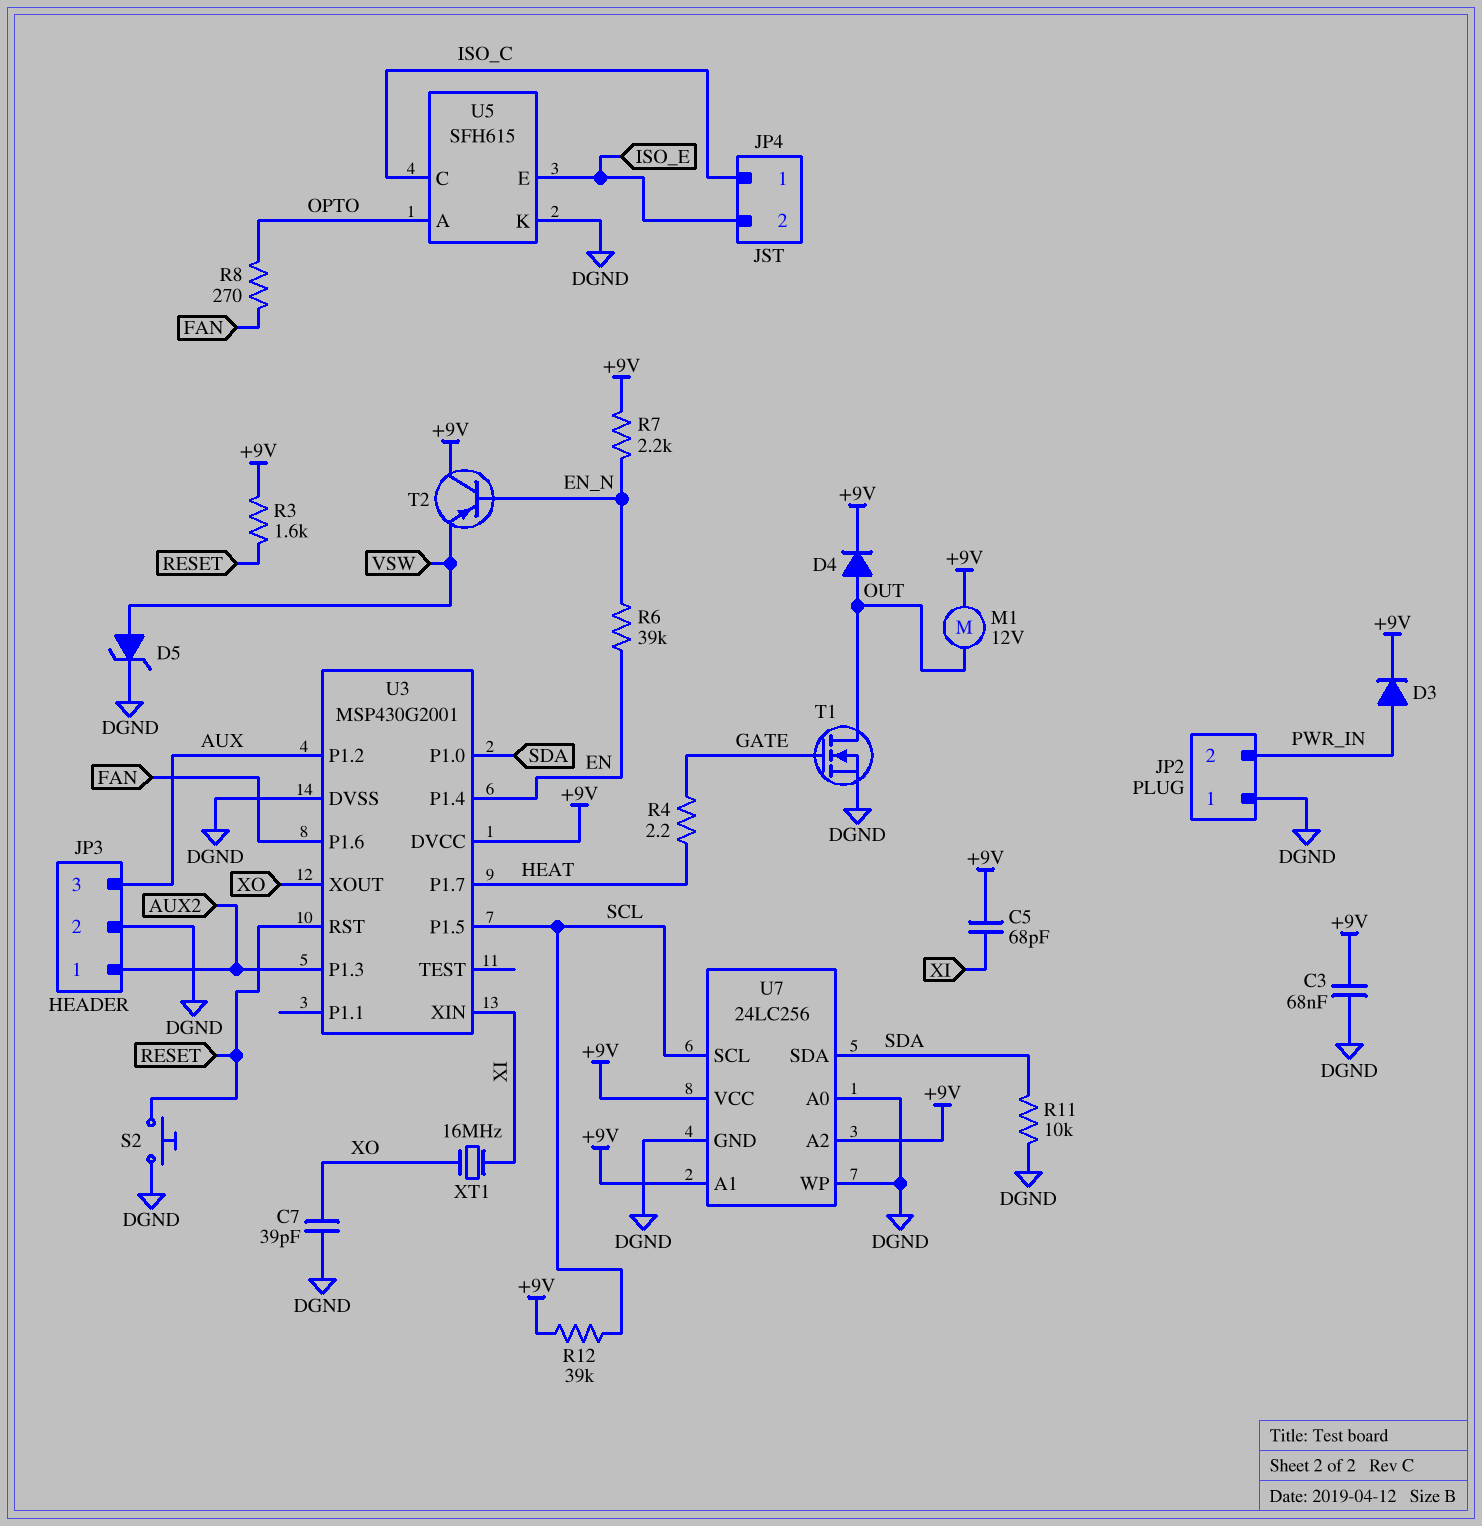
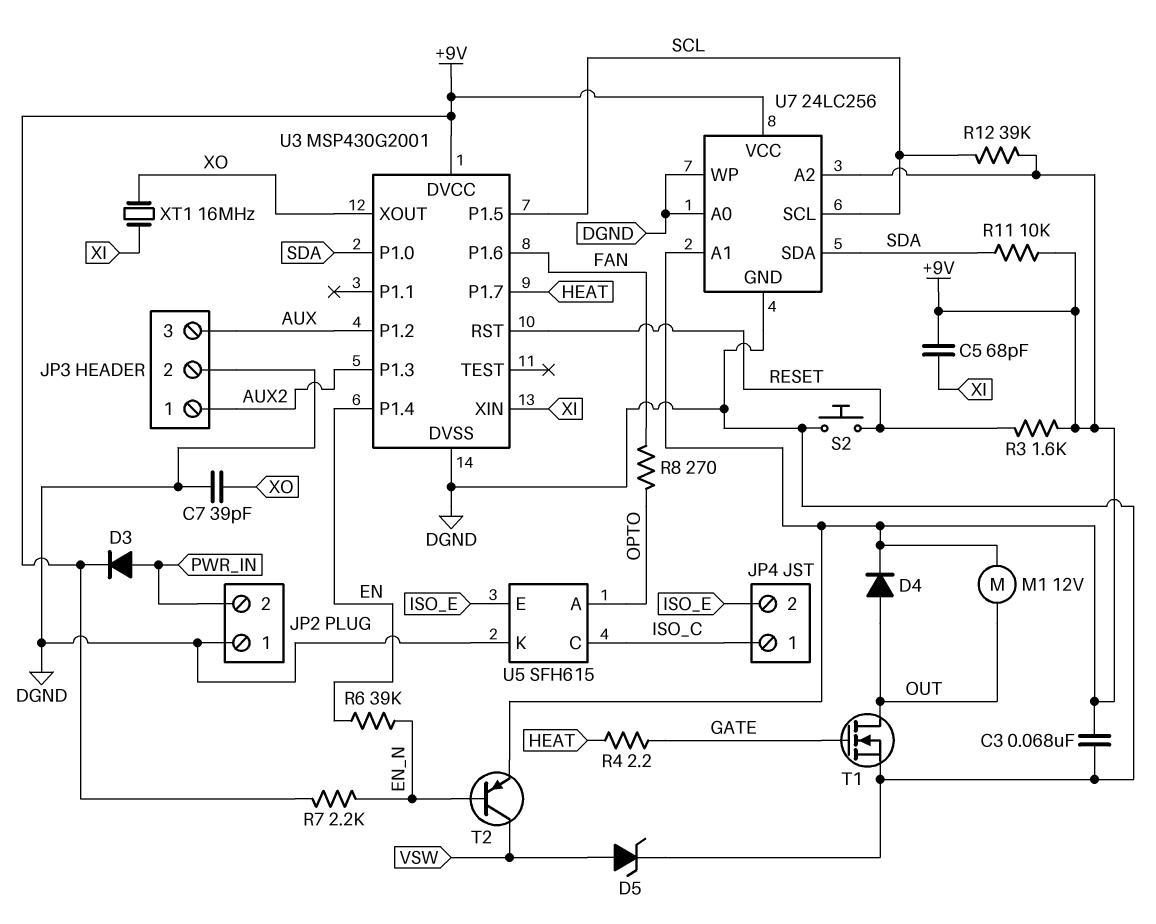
R11: 10k (DGND, SDA) -> 10k (+9V, SDA)
T2: PNP (B EN_N, C +9V, E VSW) -> PNP (B EN_N, C VSW, E +9V)

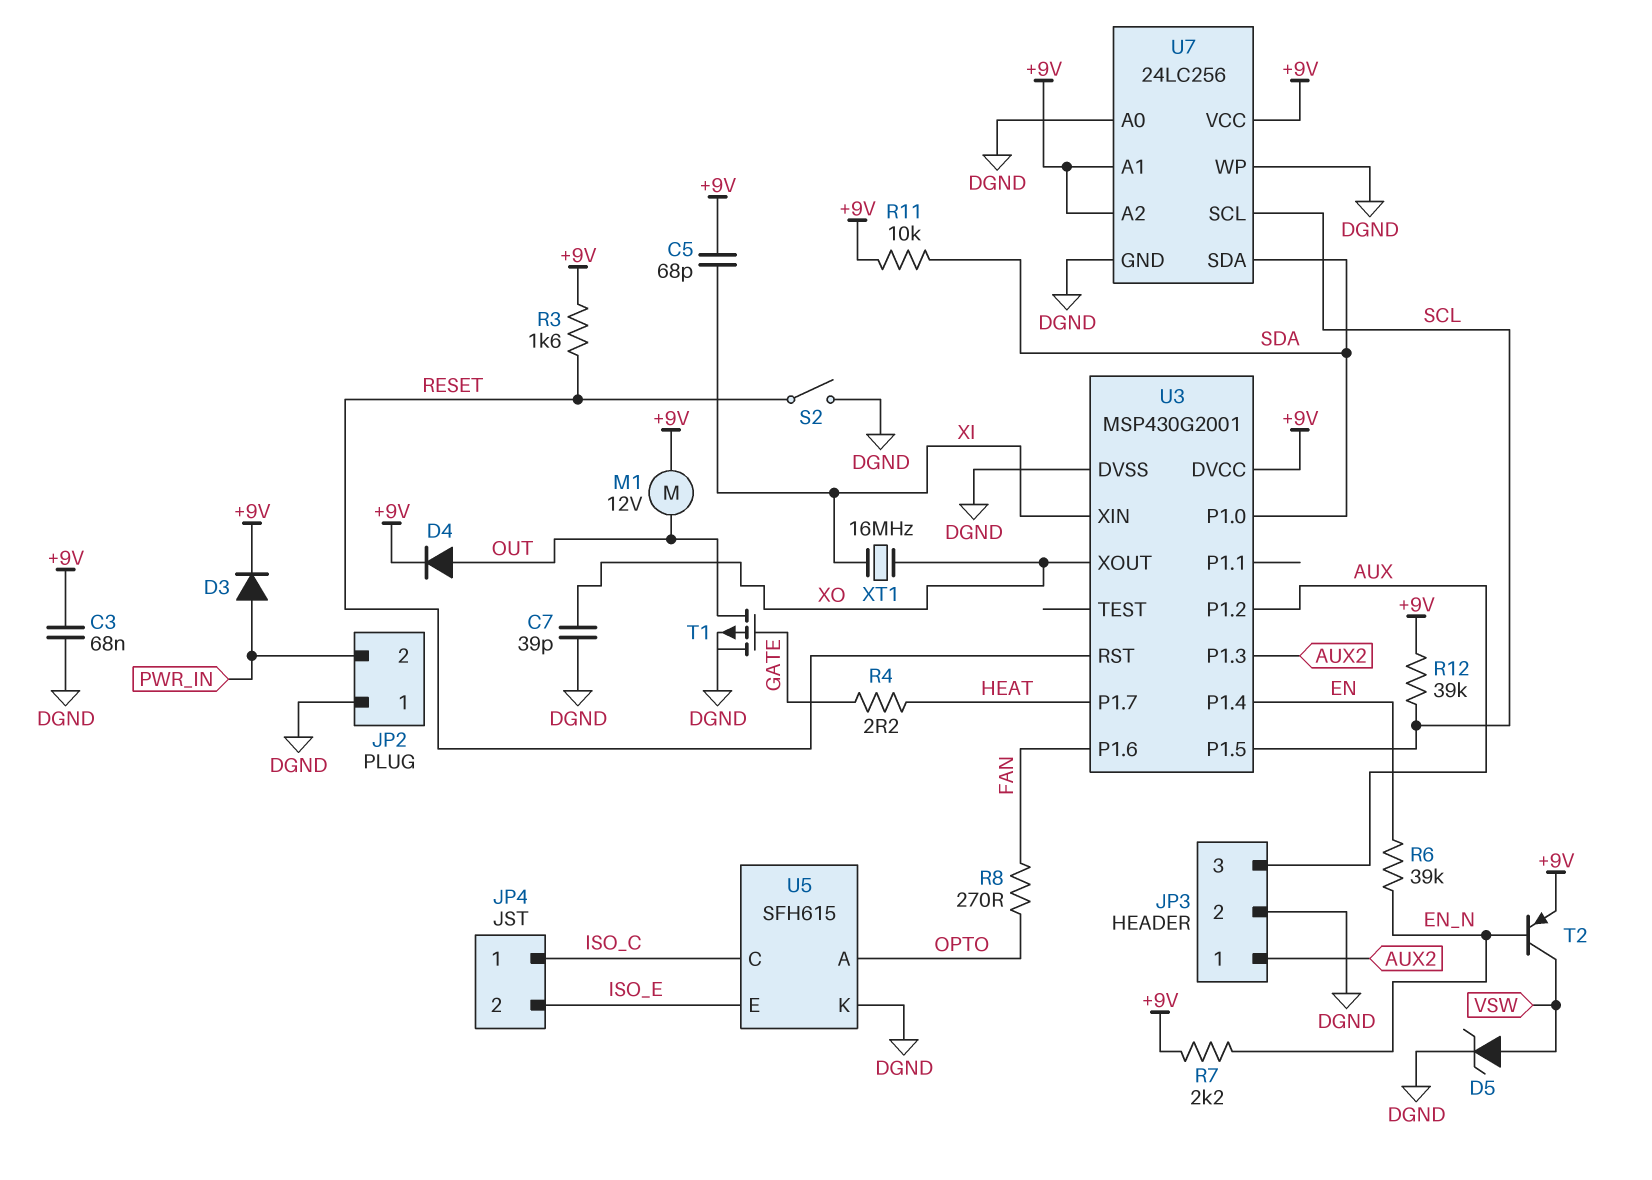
S2: button (DGND, RESET) -> switch (DGND, RESET)
T1: NMOS (G GATE, D OUT, S DGND) -> PMOS (G GATE, D OUT, S DGND)

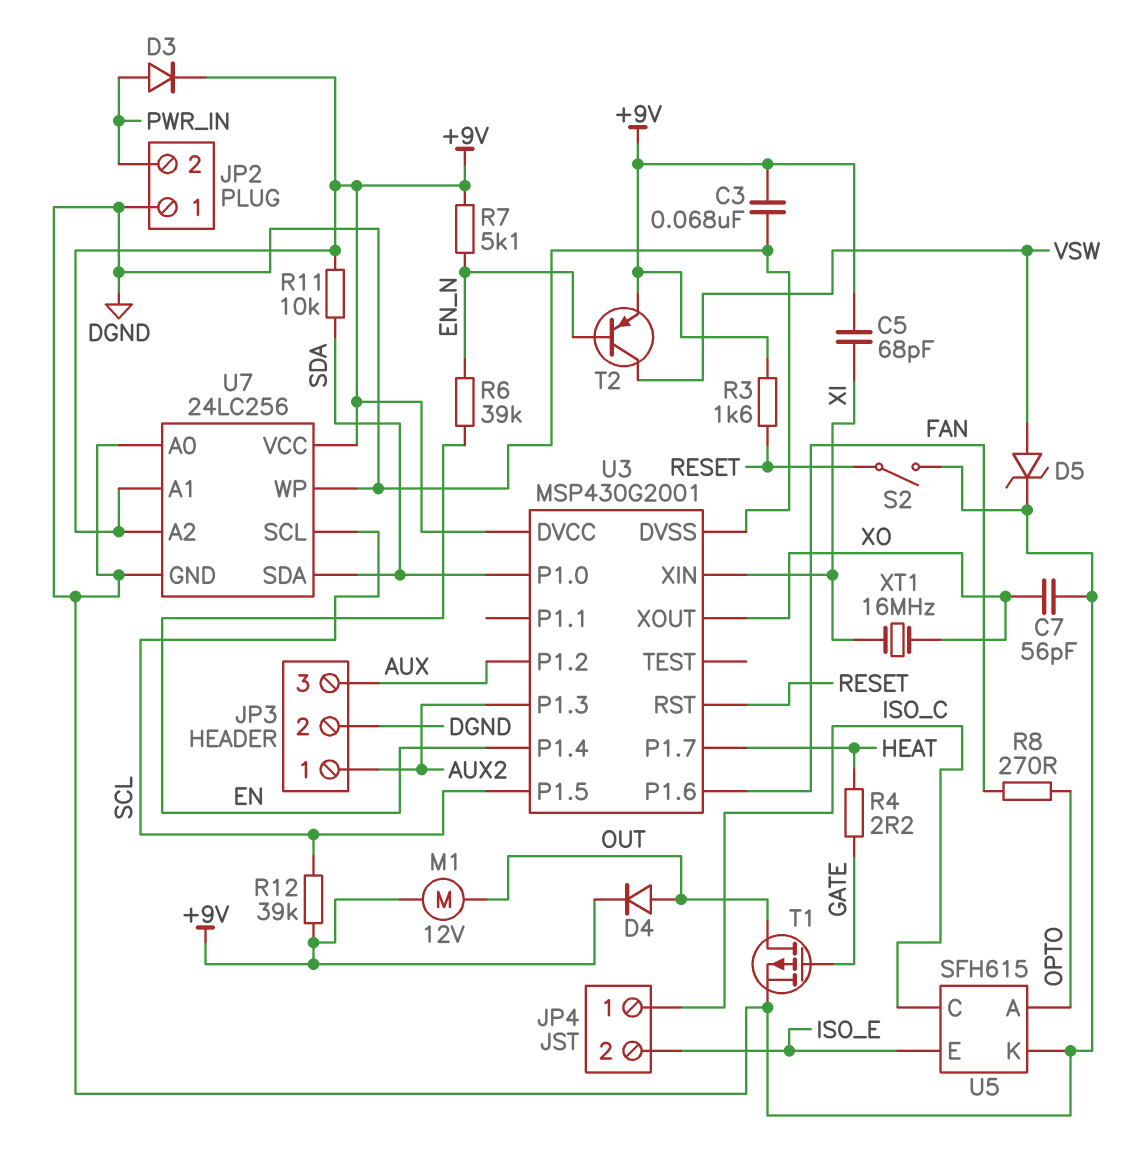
C7: 39pF (DGND, XO) -> 56pF (DGND, XO)
R7: 2.2k (+9V, EN_N) -> 5.1k (+9V, EN_N)

